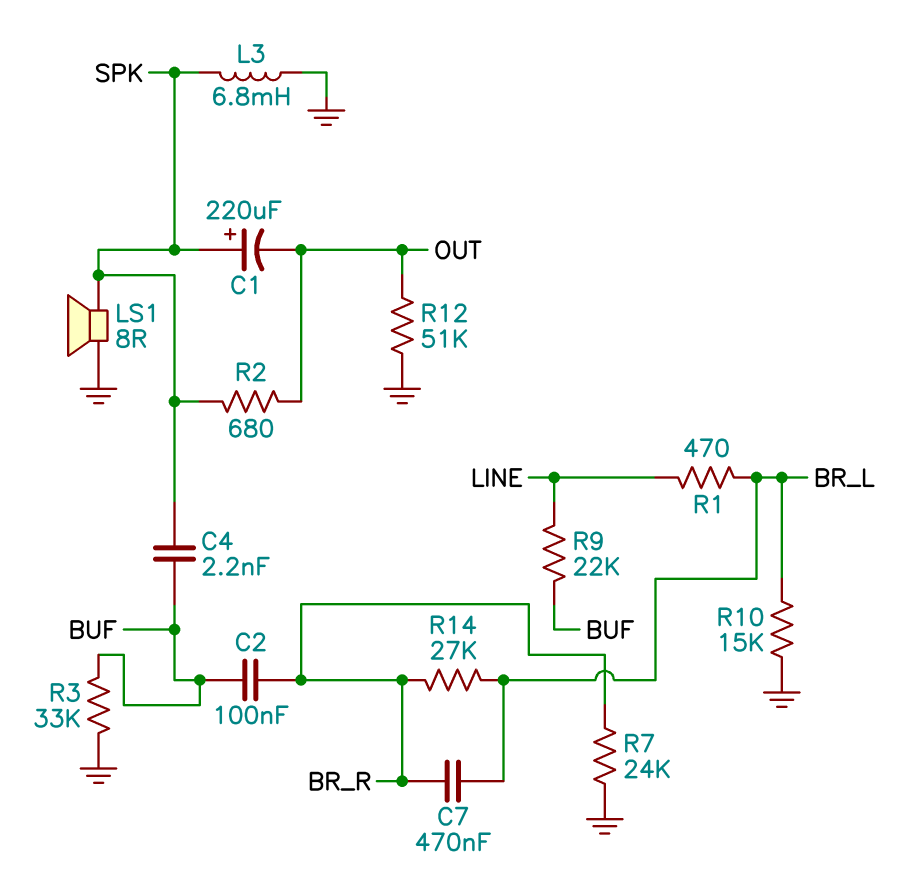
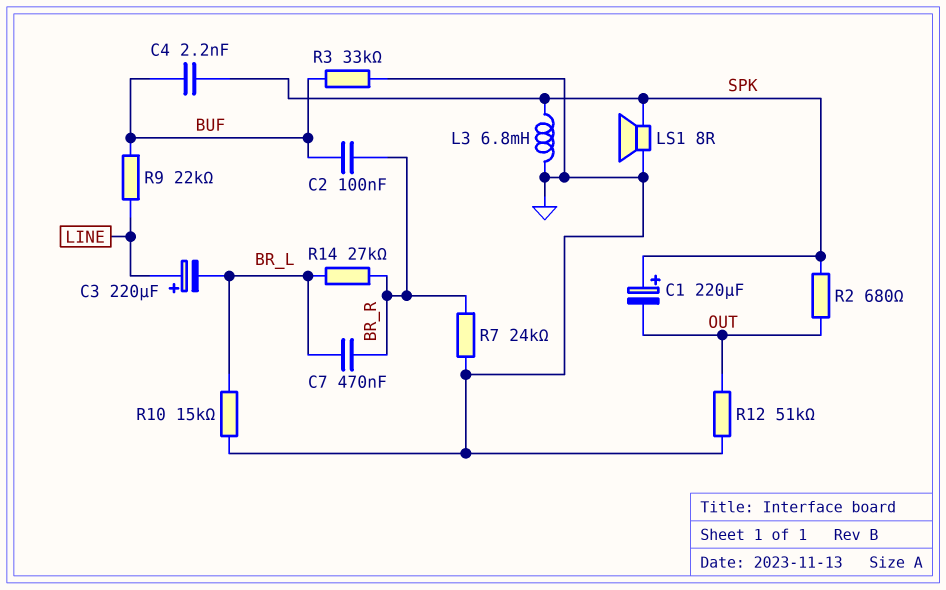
C3: none -> 220uF (plus LINE, minus BR_L)
R1: 470 (BR_L, LINE) -> none

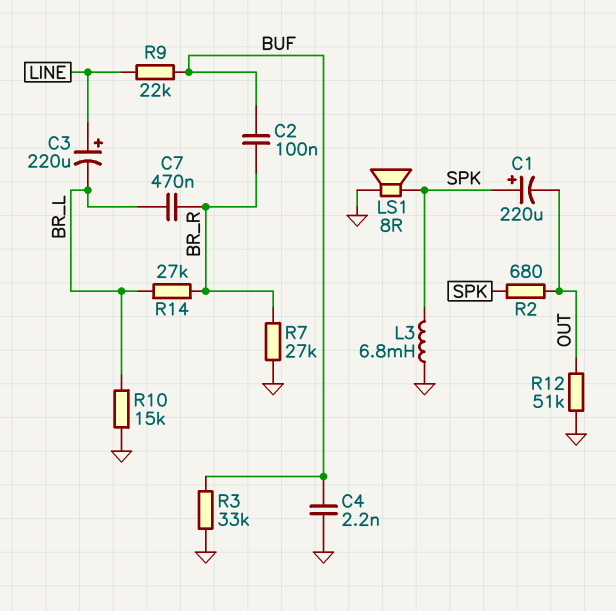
C4: 2.2nF (BUF, SPK) -> 2.2nF (BUF, GND)
R7: 24k (BR_R, GND) -> 27k (BR_R, GND)

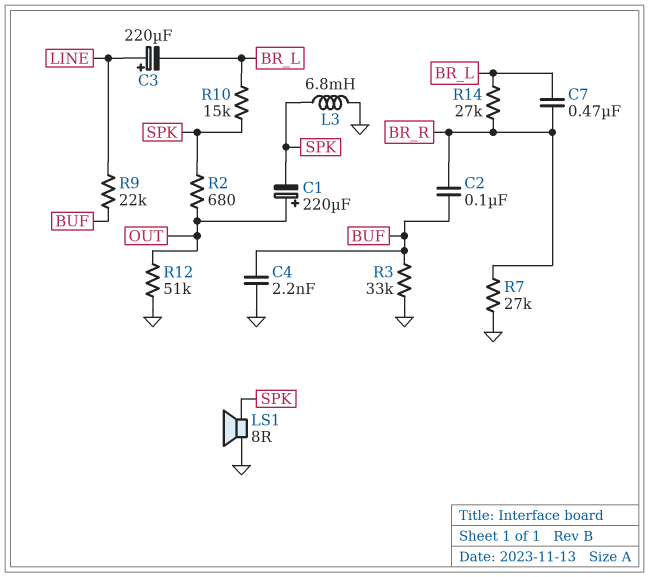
C1: 220uF (plus SPK, minus OUT) -> 220uF (plus OUT, minus SPK)
R10: 15k (BR_L, GND) -> 15k (BR_L, SPK)

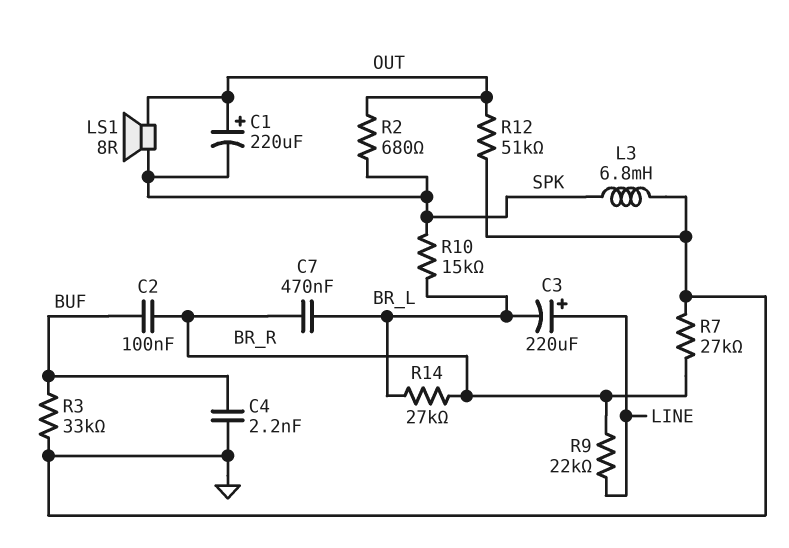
LS1: speaker 8R (GND, SPK) -> speaker 8R (OUT, SPK)
R9: 22k (BUF, LINE) -> 22k (BR_R, LINE)

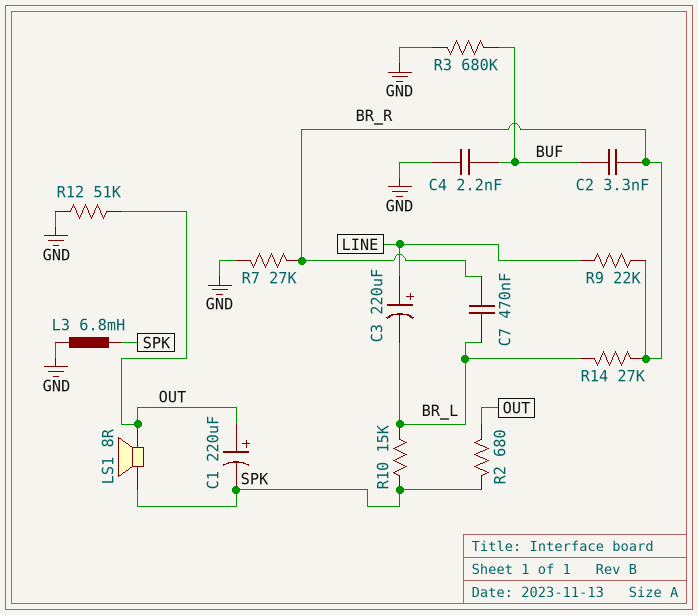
C2: 100nF (BR_R, BUF) -> 3.3nF (BR_R, BUF)
R3: 33k (BUF, GND) -> 680k (BUF, GND)

